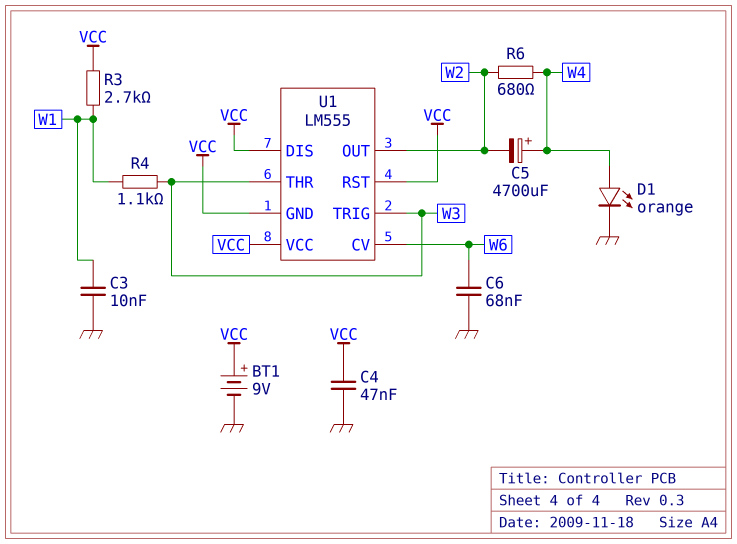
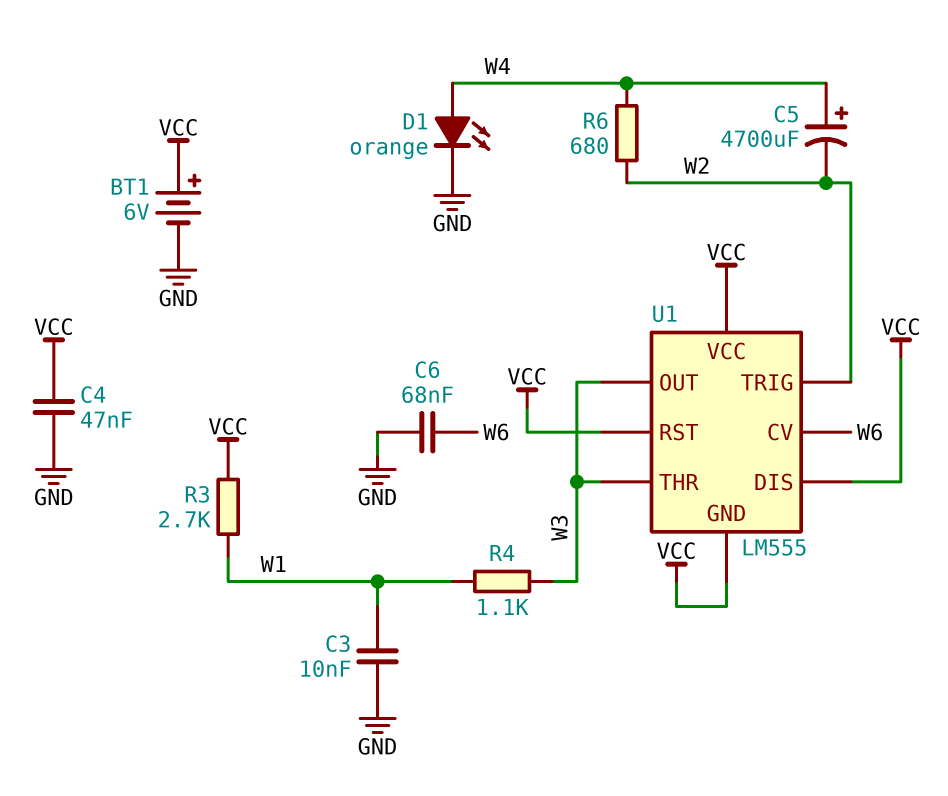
BT1: 9V (plus VCC, minus GND) -> 6V (plus VCC, minus GND)
U1 pin OUT: W2 -> W3
U1 pin TRIG: W3 -> W2

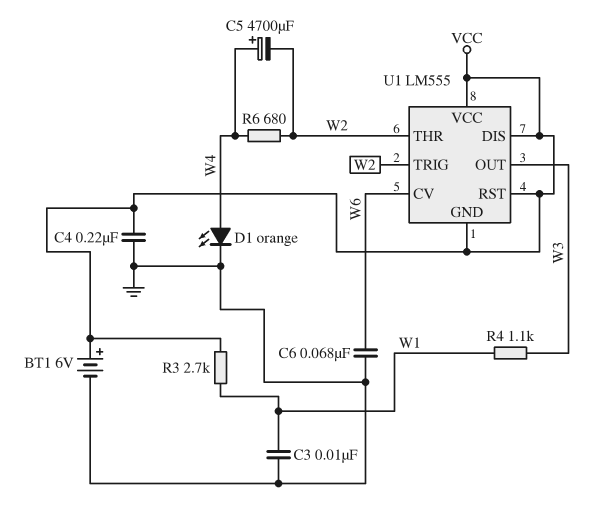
C4: 47nF (GND, VCC) -> 220nF (GND, VCC)
U1 pin THR: W3 -> W2

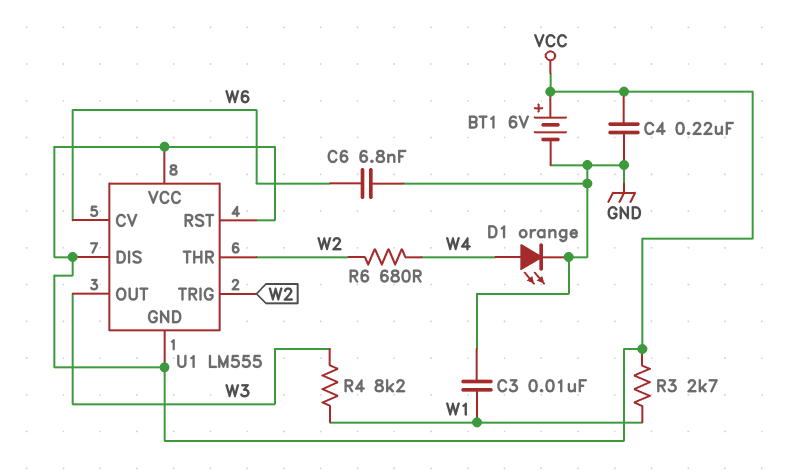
C5: 4700uF (plus W4, minus W2) -> none
C6: 68nF (GND, W6) -> 6.8nF (GND, W6)
R4: 1.1k (W1, W3) -> 8.2k (W1, W3)

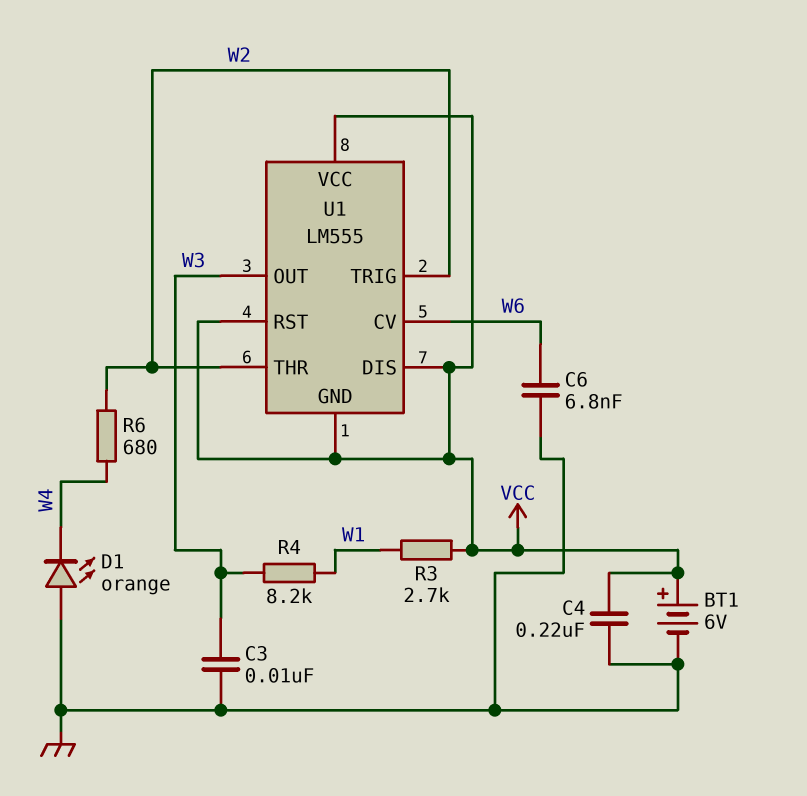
C3: 10nF (GND, W1) -> 10nF (GND, W3)
D1: LED orange (A W4, K GND) -> LED orange (A GND, K W4)

